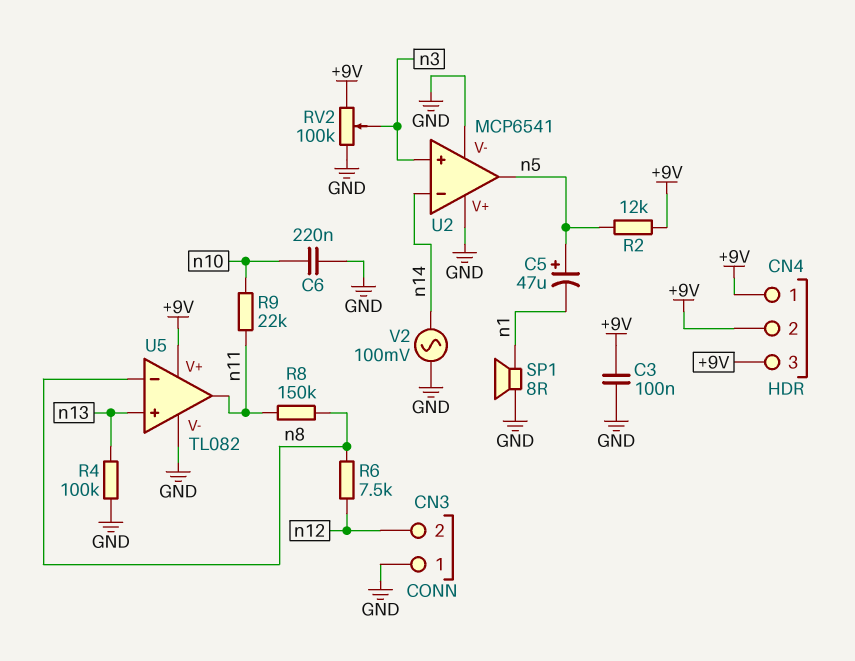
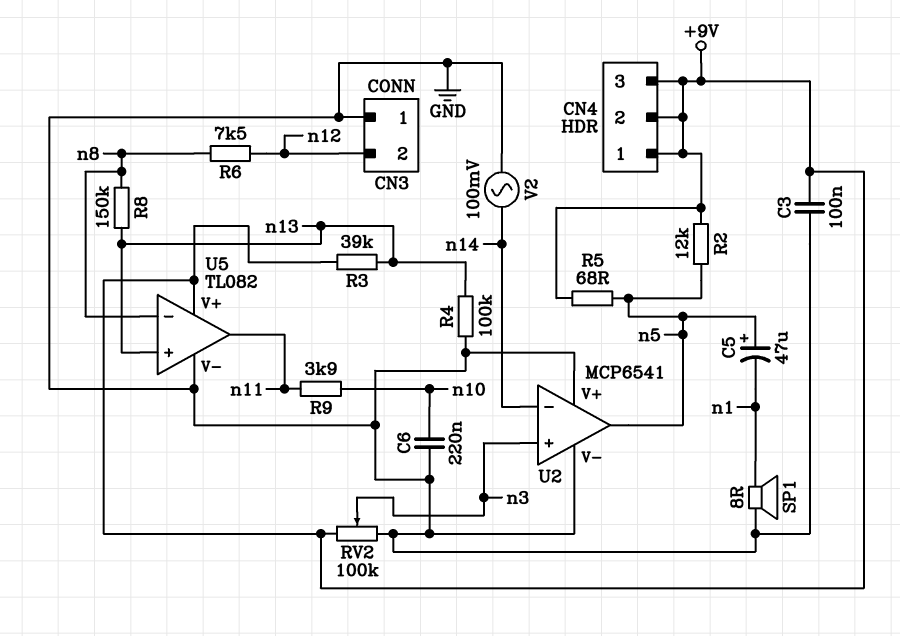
R3: none -> 39k (+9V, n13)
R5: none -> 68 (+9V, n5)
R8: 150k (n8, n11) -> 150k (n8, n13)
R9: 22k (n10, n11) -> 3.9k (n10, n11)

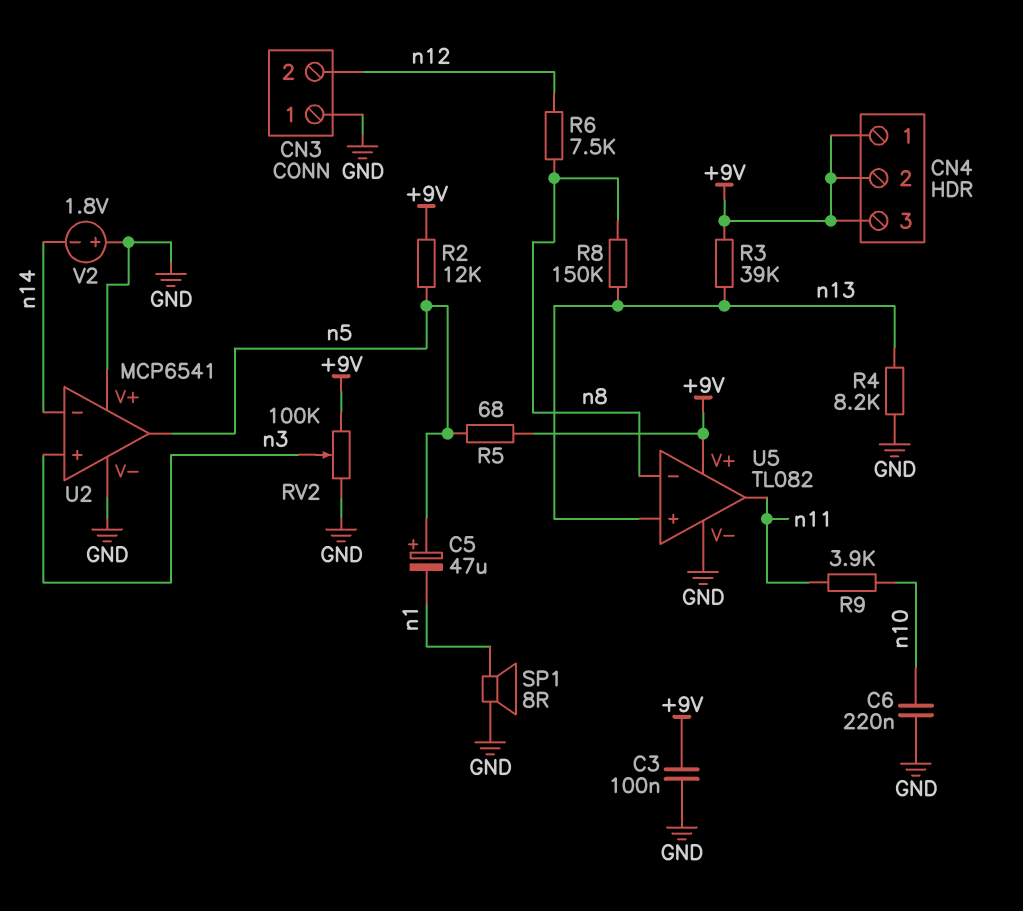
R4: 100k (GND, n13) -> 8.2k (GND, n13)
V2: AC 100mV (GND, n14) -> 1.8V (plus GND, minus n14)

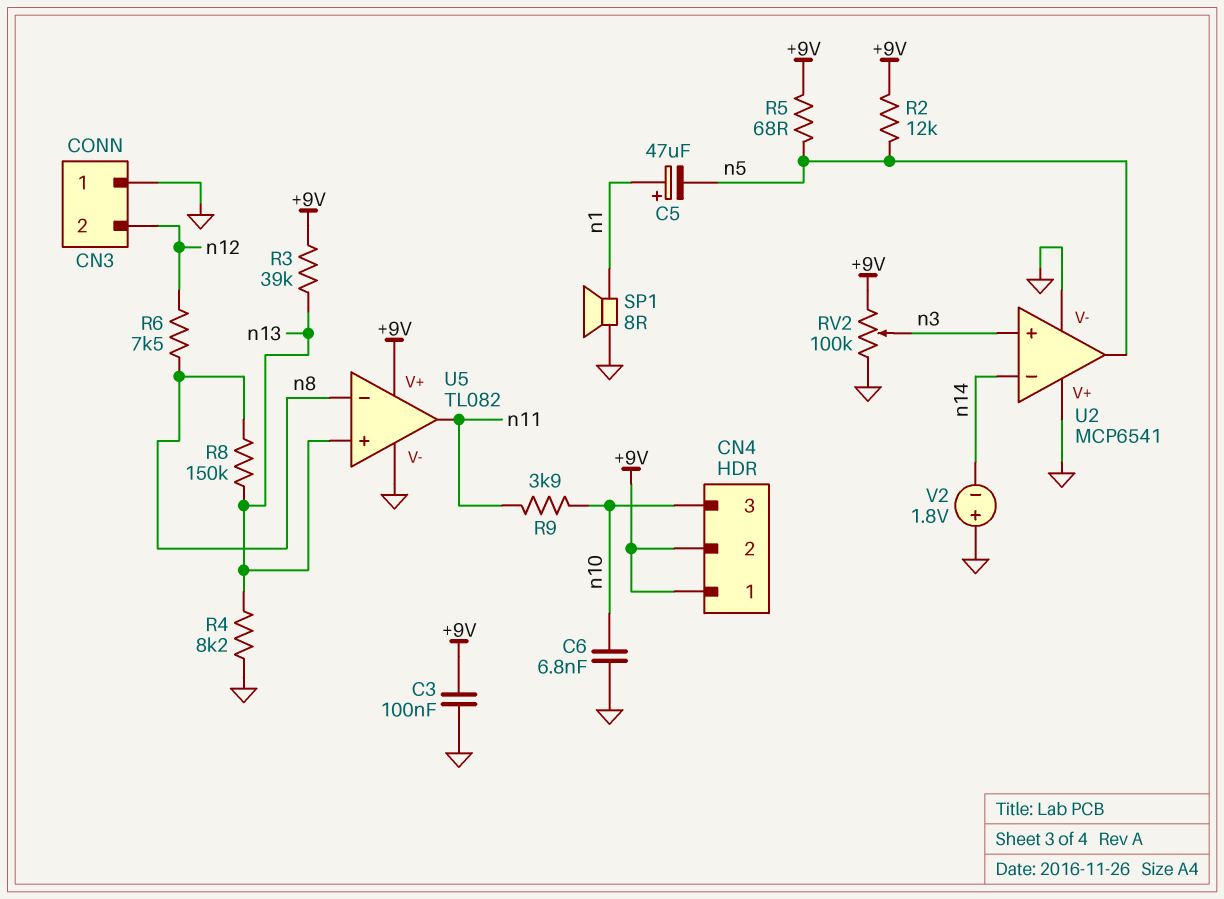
C5: 47uF (plus n5, minus n1) -> 47uF (plus n1, minus n5)
C6: 220nF (GND, n10) -> 6.8nF (GND, n10)
CN4 pin 3: +9V -> n10

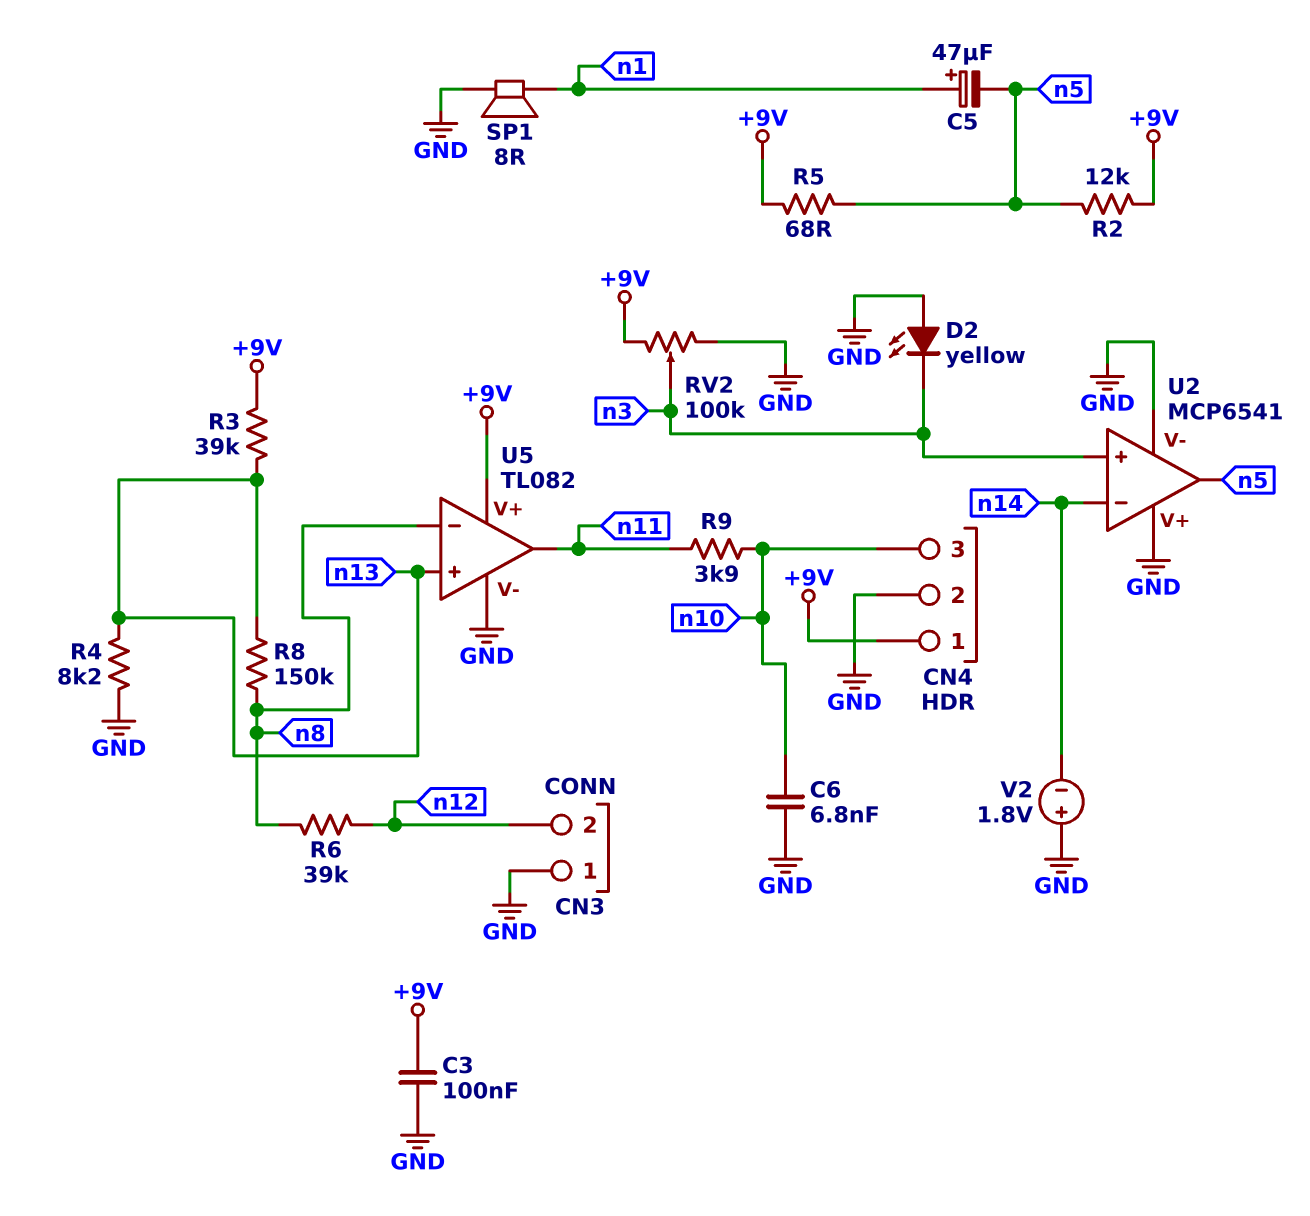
CN4 pin 2: +9V -> GND
D2: none -> LED yellow (A GND, K n3)
R6: 7.5k (n8, n12) -> 39k (n8, n12)

